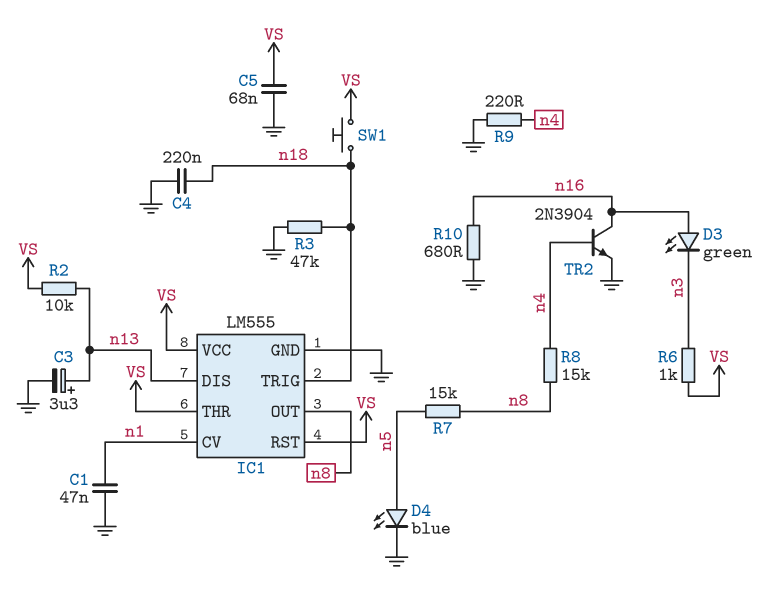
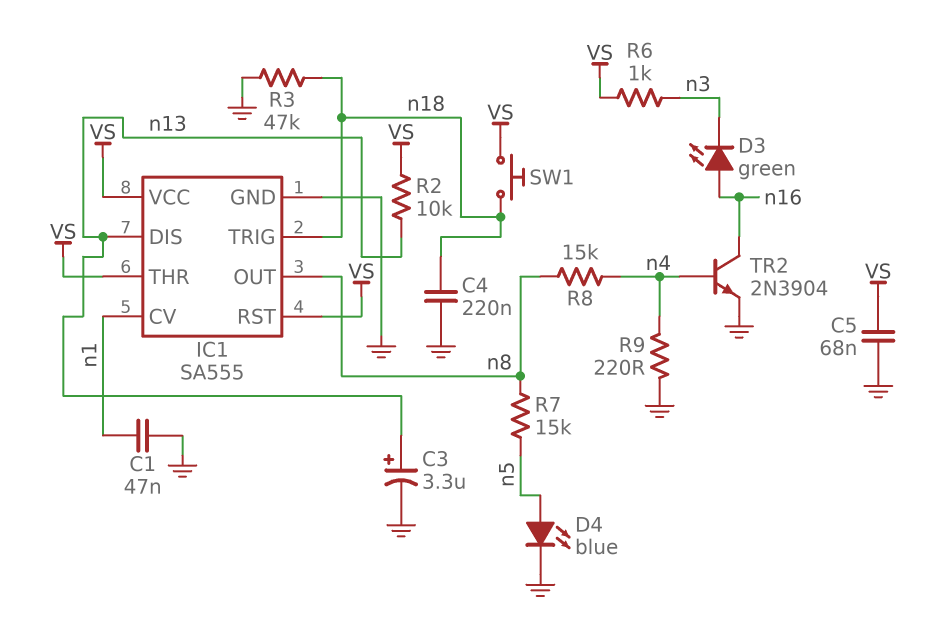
IC1: LM555 -> SA555
R10: 680 (GND, n16) -> none

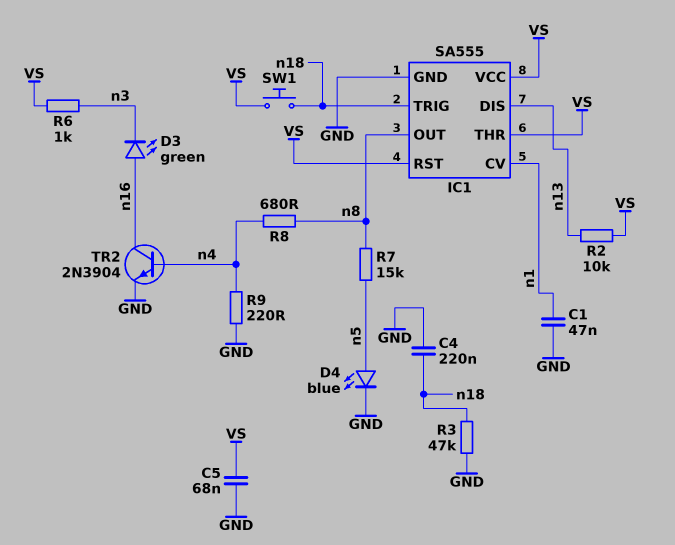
C3: 3.3uF (plus n13, minus GND) -> none
R8: 15k (n4, n8) -> 680 (n4, n8)

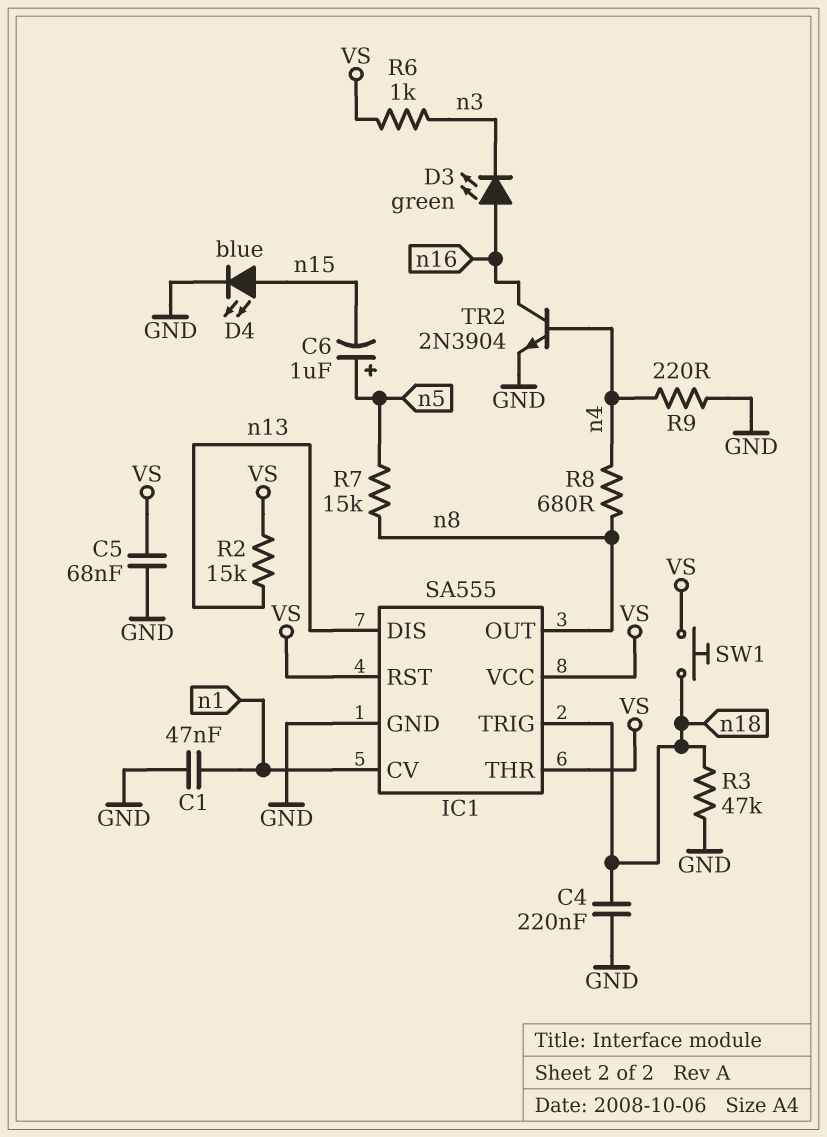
C6: none -> 1uF (plus n5, minus n15)
D4: LED blue (A n5, K GND) -> LED blue (A n15, K GND)
R2: 10k (VS, n13) -> 15k (VS, n13)

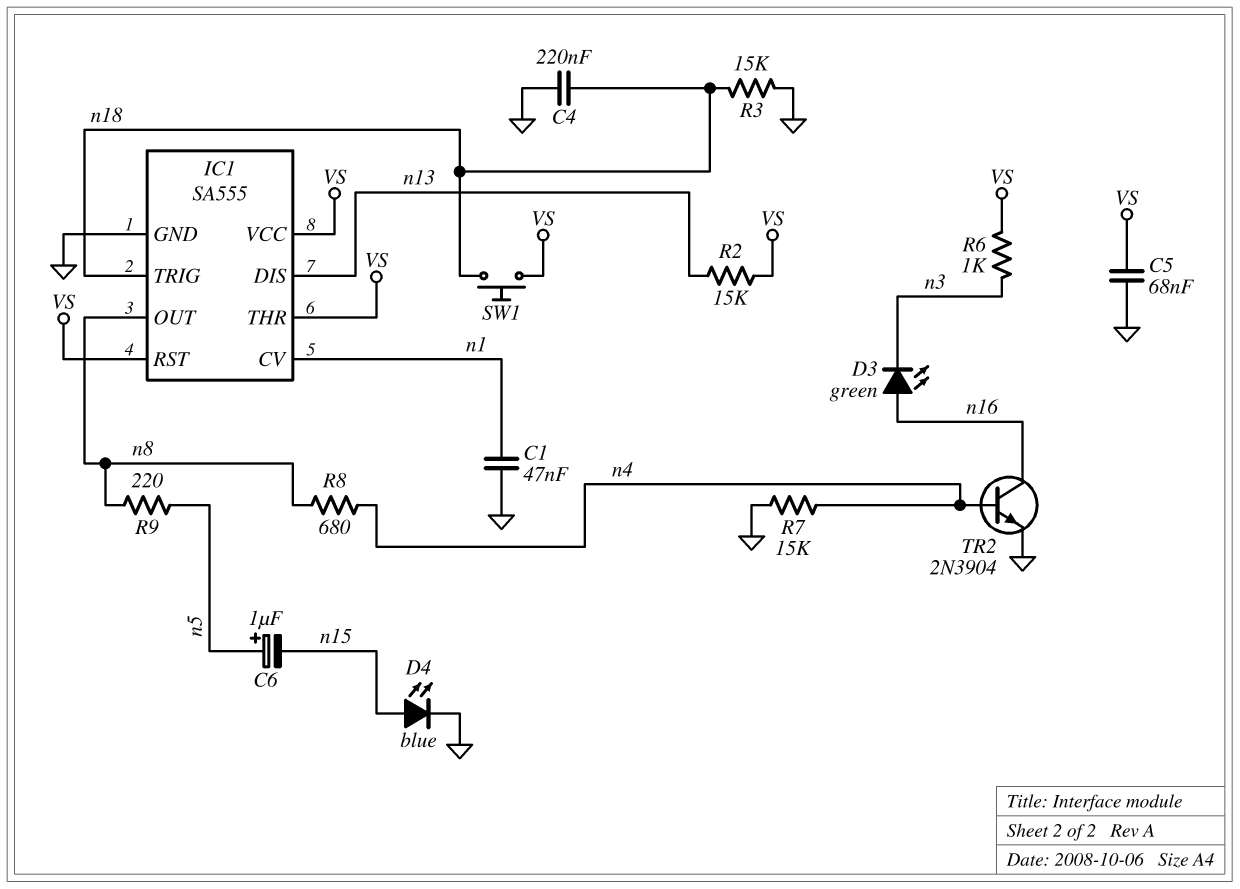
R3: 47k (GND, n18) -> 15k (GND, n18)
R7: 15k (n5, n8) -> 15k (GND, n4)
R9: 220 (GND, n4) -> 220 (n5, n8)

